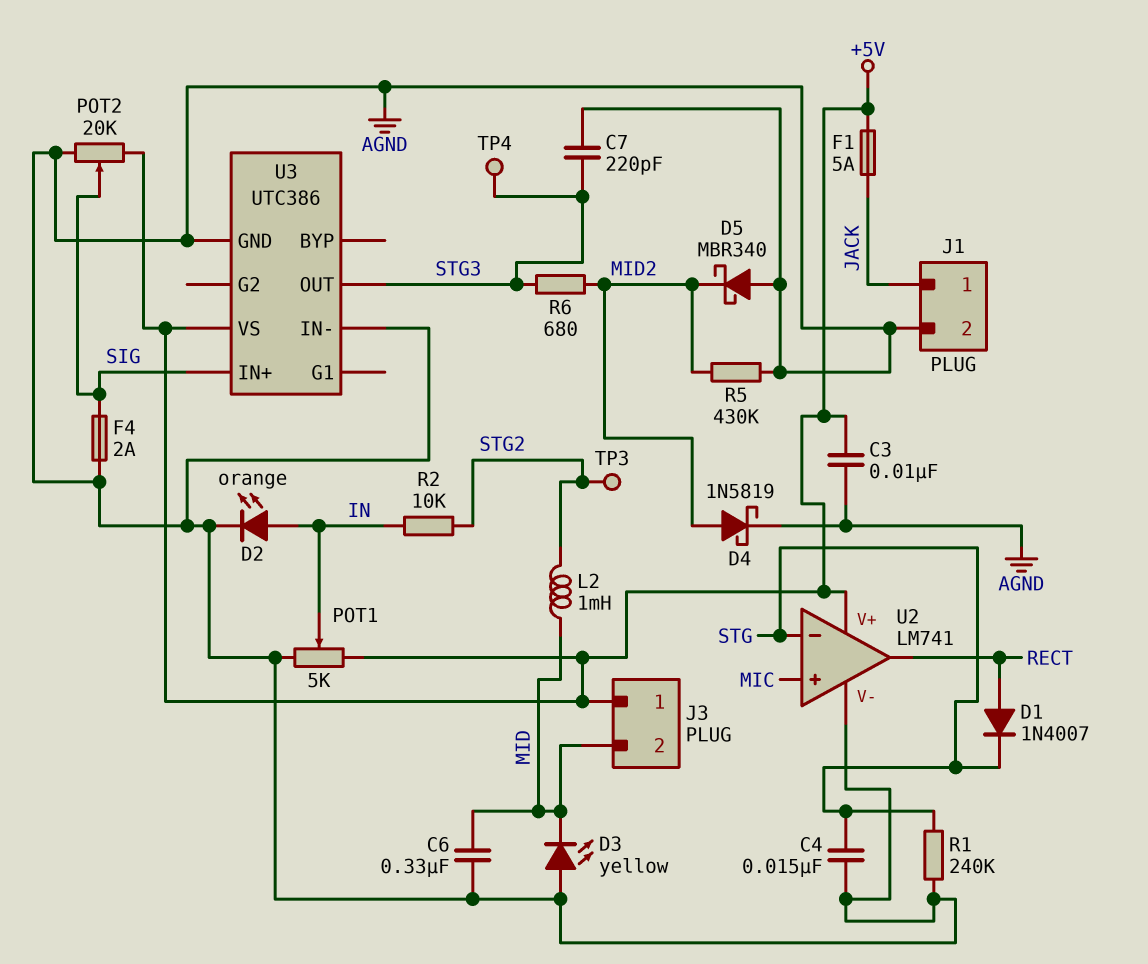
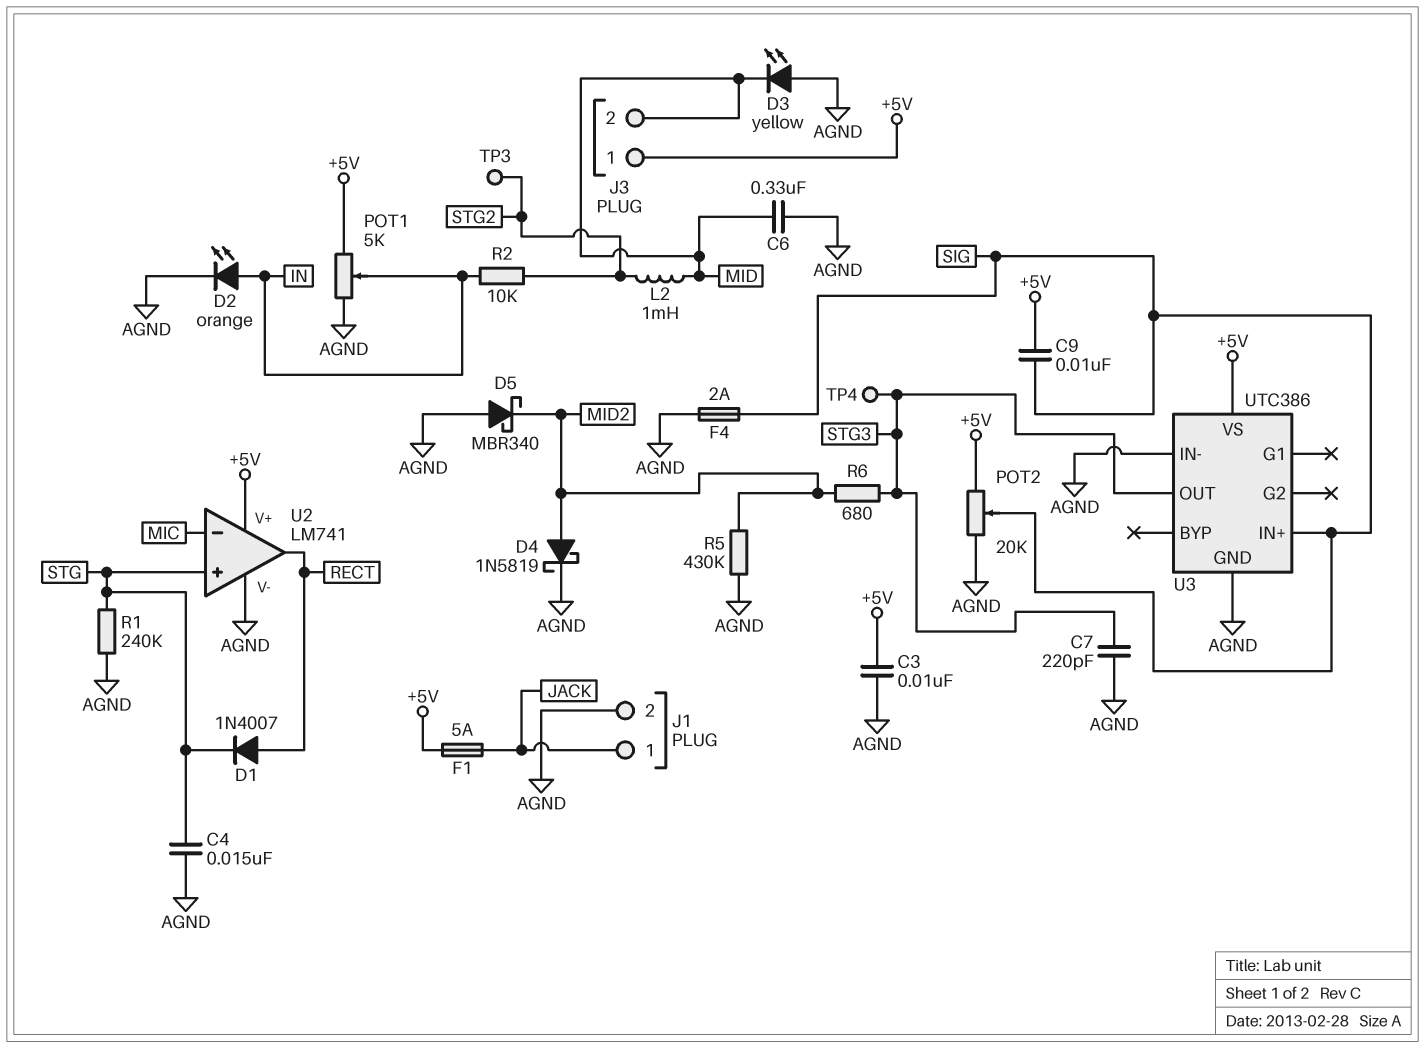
C9: none -> 10nF (+5V, SIG)
U2 pin in+: MIC -> STG
U2 pin in-: STG -> MIC

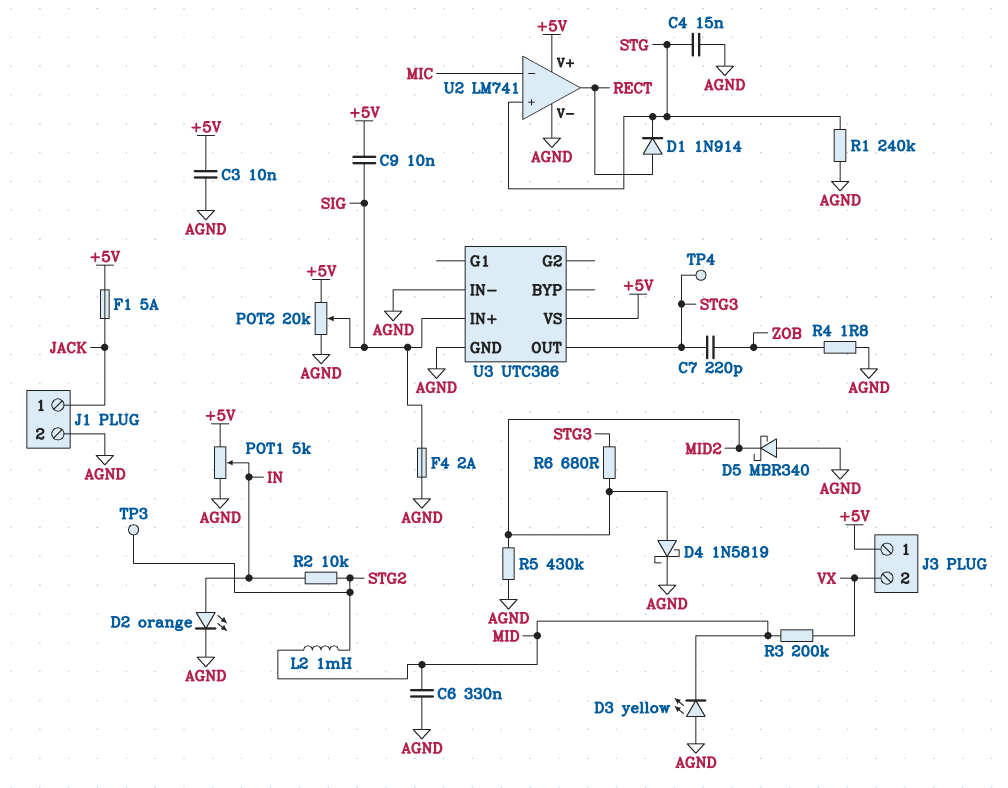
C7: 220pF (AGND, STG3) -> 220pF (STG3, ZOB)
D1: diode 1N4007 (A RECT, K STG) -> diode 1N914 (A RECT, K STG)
J3 pin 2: MID -> VX
R3: none -> 200k (MID, VX)
R4: none -> 1.8 (AGND, ZOB)

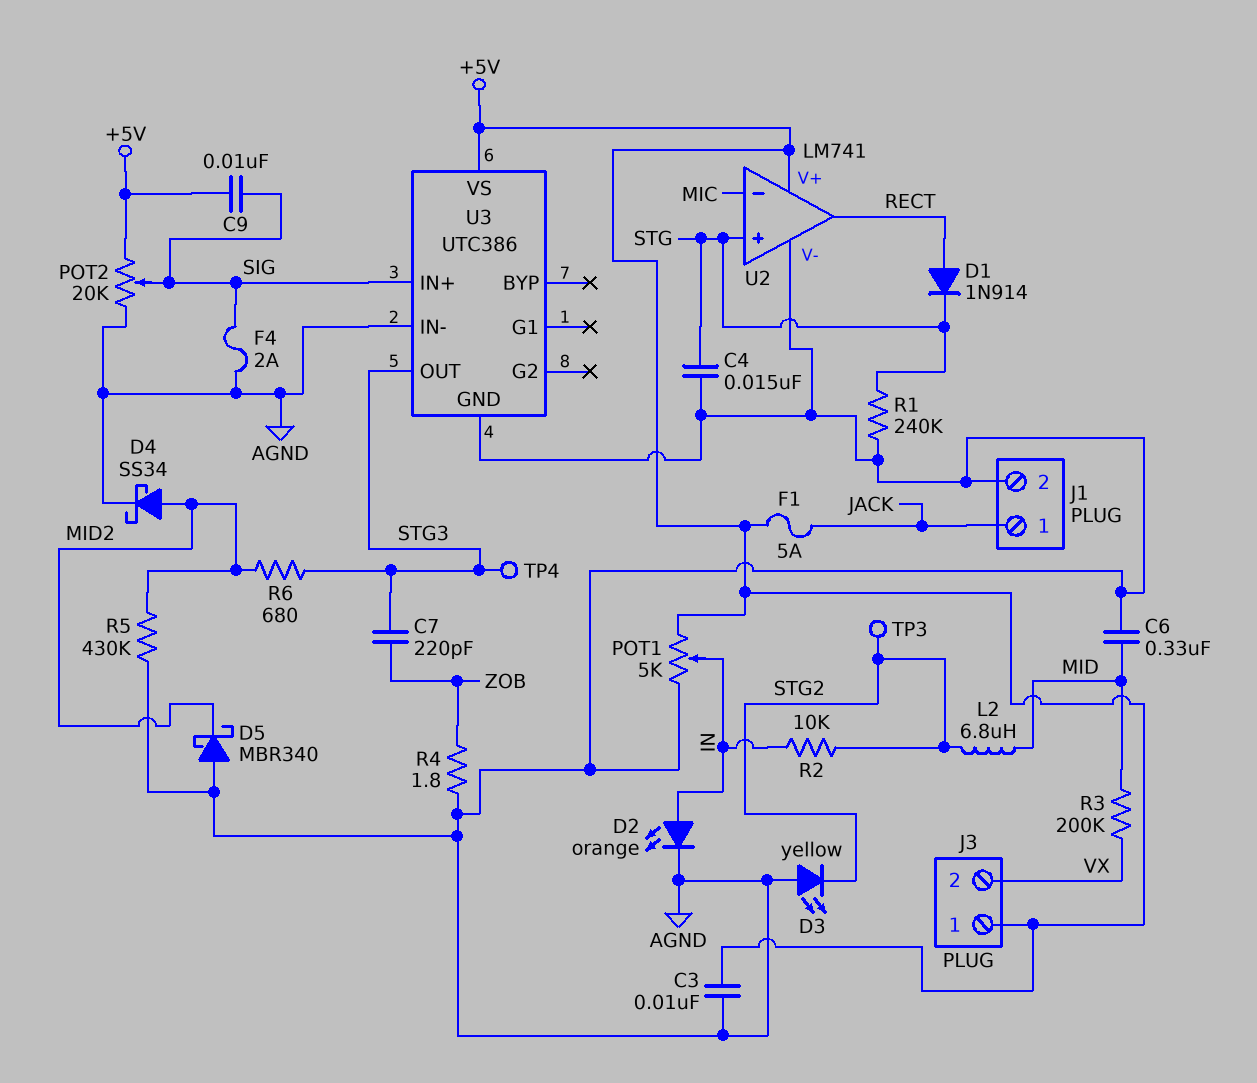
D3: LED yellow (A AGND, K MID) -> LED yellow (A AGND, K STG2)
D4: schottky 1N5819 (A MID2, K AGND) -> schottky SS34 (A MID2, K AGND)
L2: 1mH (MID, STG2) -> 6.8uH (MID, STG2)

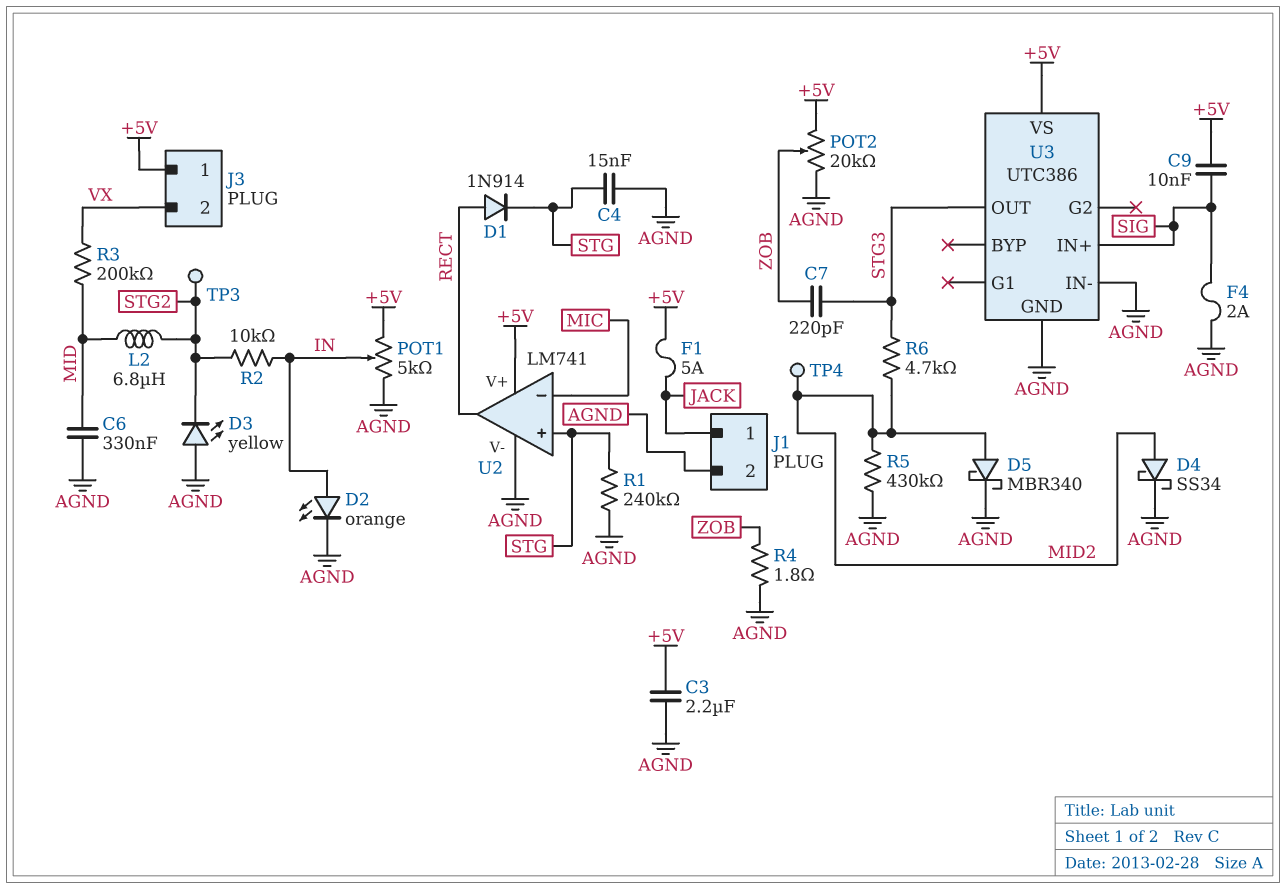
C3: 10nF (+5V, AGND) -> 2.2uF (+5V, AGND)
D5: schottky MBR340 (A AGND, K MID2) -> schottky MBR340 (A MID2, K AGND)
POT2: 20k (+5V, AGND, wiper SIG) -> 20k (+5V, AGND, wiper ZOB)
R6: 680 (MID2, STG3) -> 4.7k (MID2, STG3)
TP4: test point (STG3) -> test point (MID2)

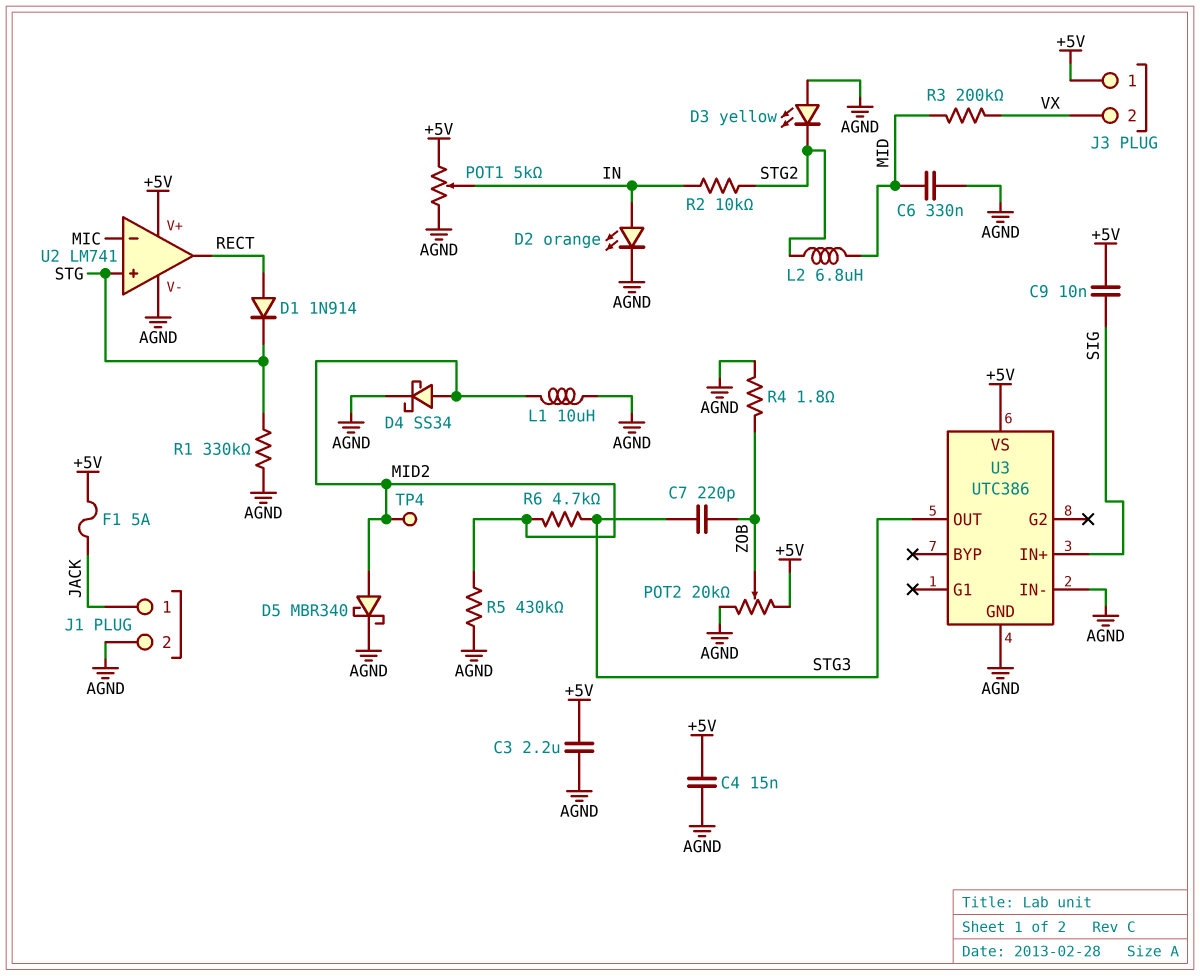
C4: 15nF (AGND, STG) -> 15nF (+5V, AGND)
F4: 2A (AGND, SIG) -> none
L1: none -> 10uH (AGND, MID2)
R1: 240k (AGND, STG) -> 330k (AGND, STG)
TP3: test point (STG2) -> none

